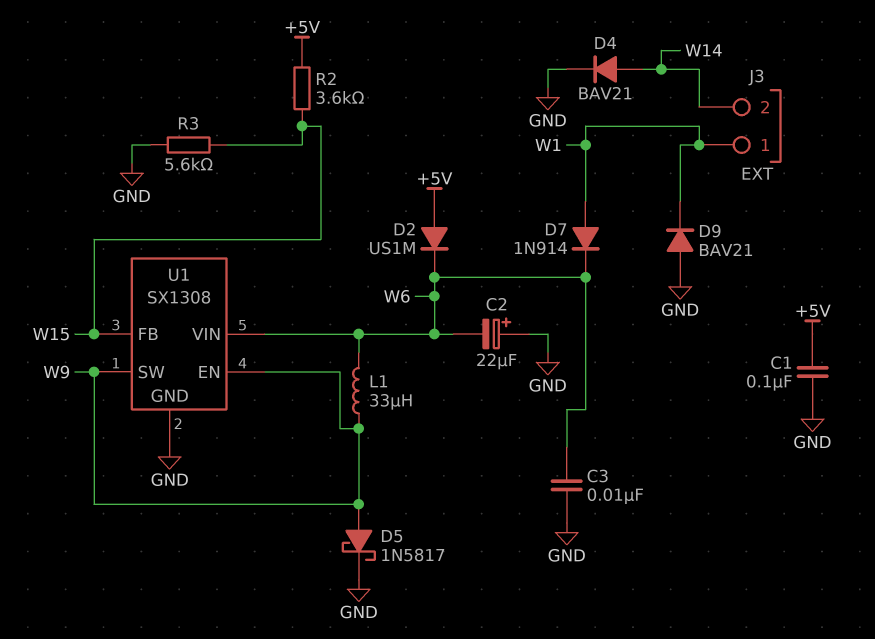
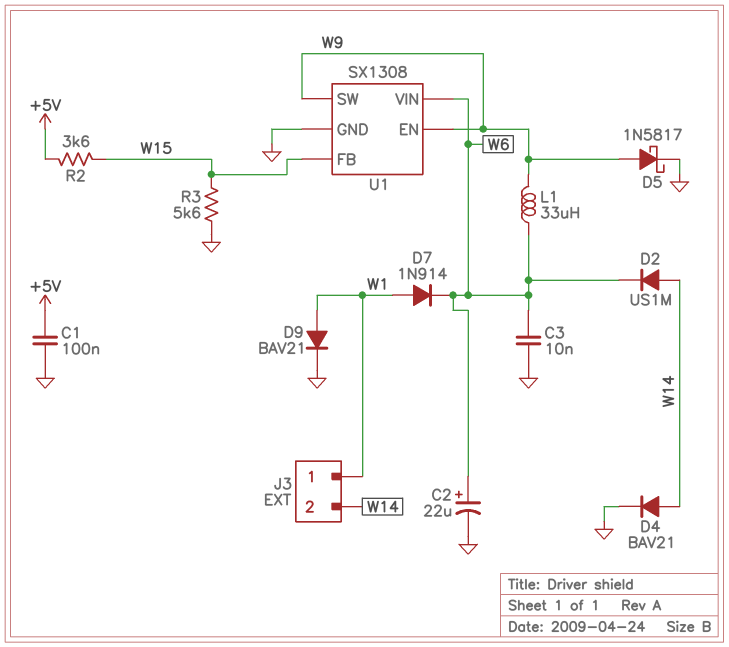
C2: 22uF (plus GND, minus W6) -> 22uF (plus W6, minus GND)
D2: diode US1M (A +5V, K W6) -> diode US1M (A W14, K W6)
D9: diode BAV21 (A GND, K W1) -> diode BAV21 (A W1, K GND)

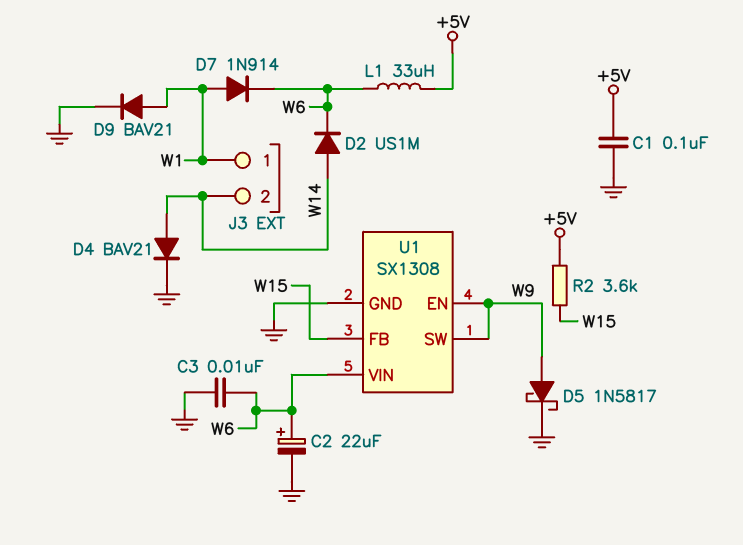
L1: 33uH (W6, W9) -> 33uH (+5V, W6)
R3: 5.6k (GND, W15) -> none

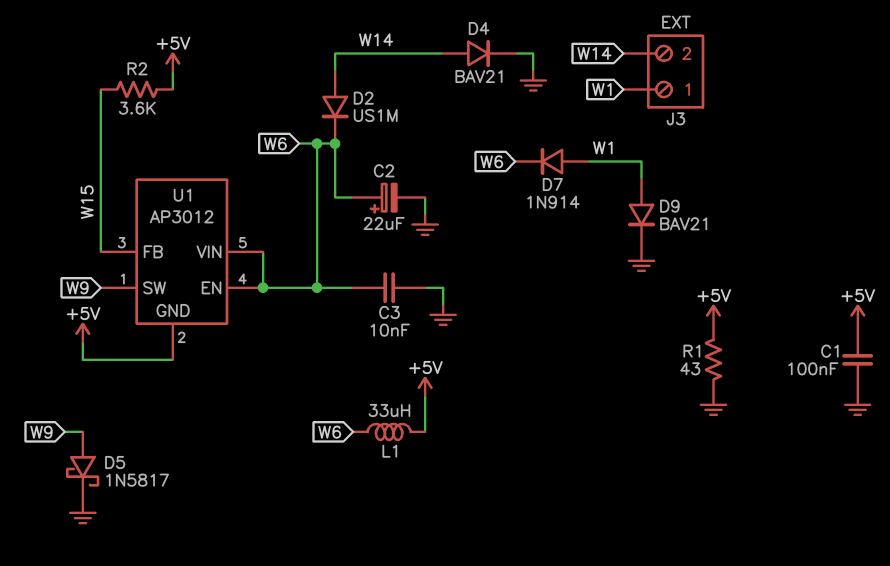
R1: none -> 43 (+5V, GND)
U1: SX1308 -> AP3012
U1 pin EN: W9 -> W6
U1 pin GND: GND -> +5V

